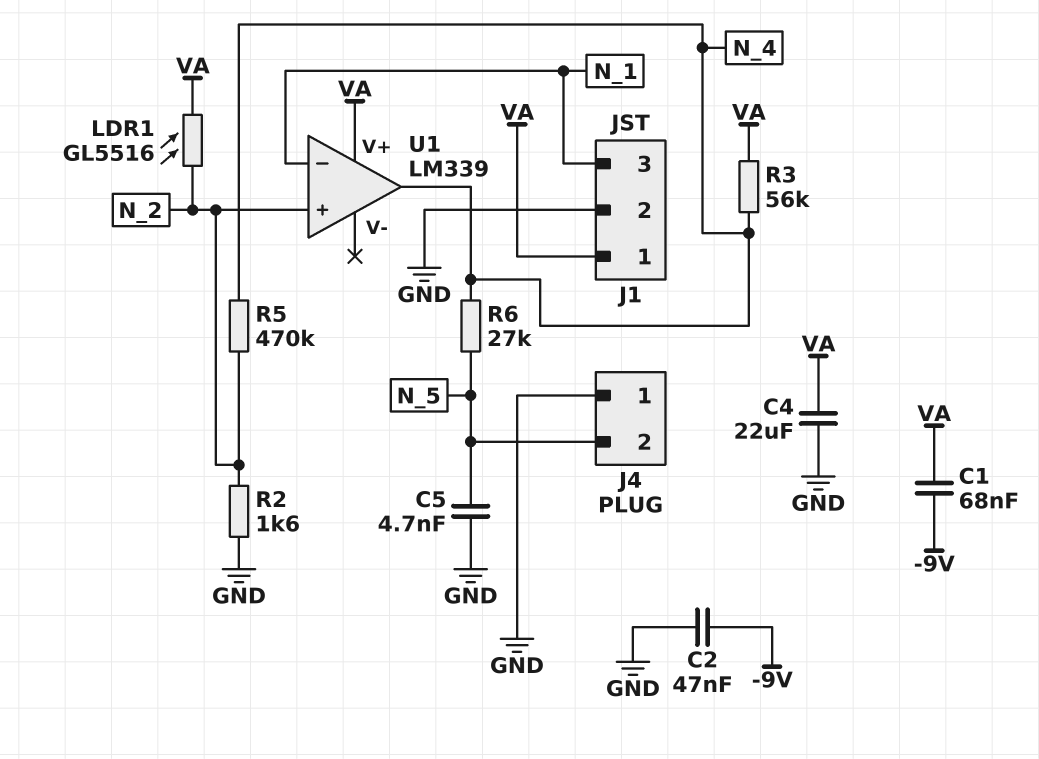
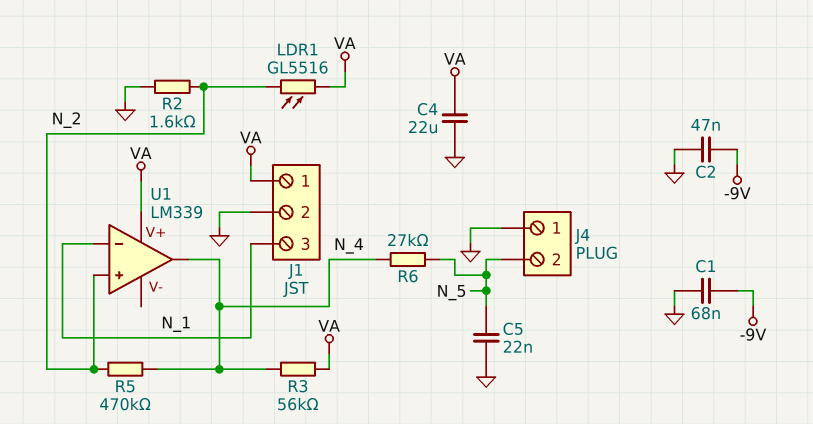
C1: 68nF (-9V, VA) -> 68nF (-9V, GND)
C5: 4.7nF (GND, N_5) -> 22nF (GND, N_5)

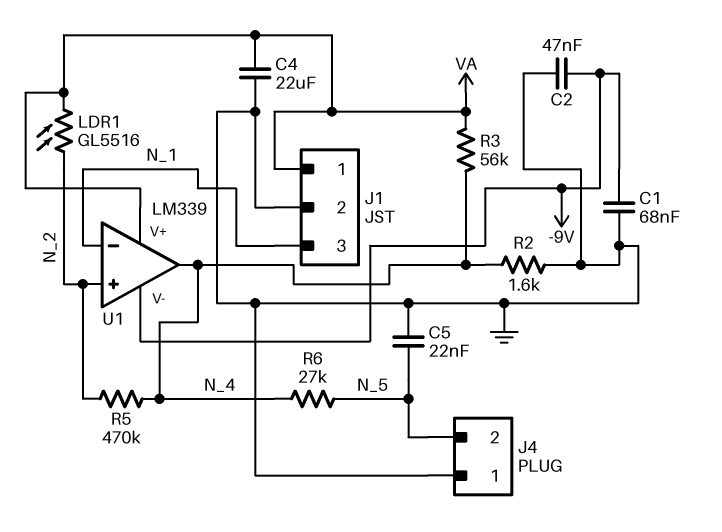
R2: 1.6k (GND, N_2) -> 1.6k (GND, N_4)
U1 pin V-: none -> -9V

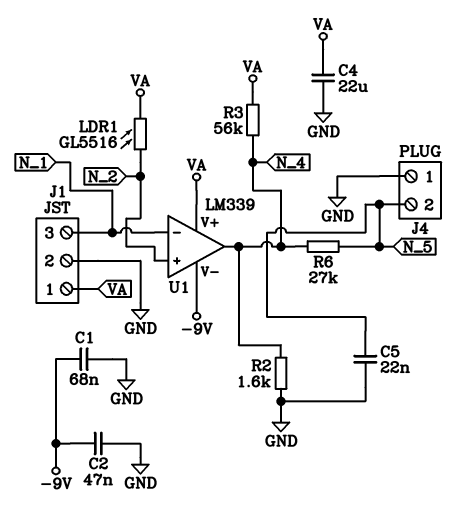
R5: 470k (N_2, N_4) -> none

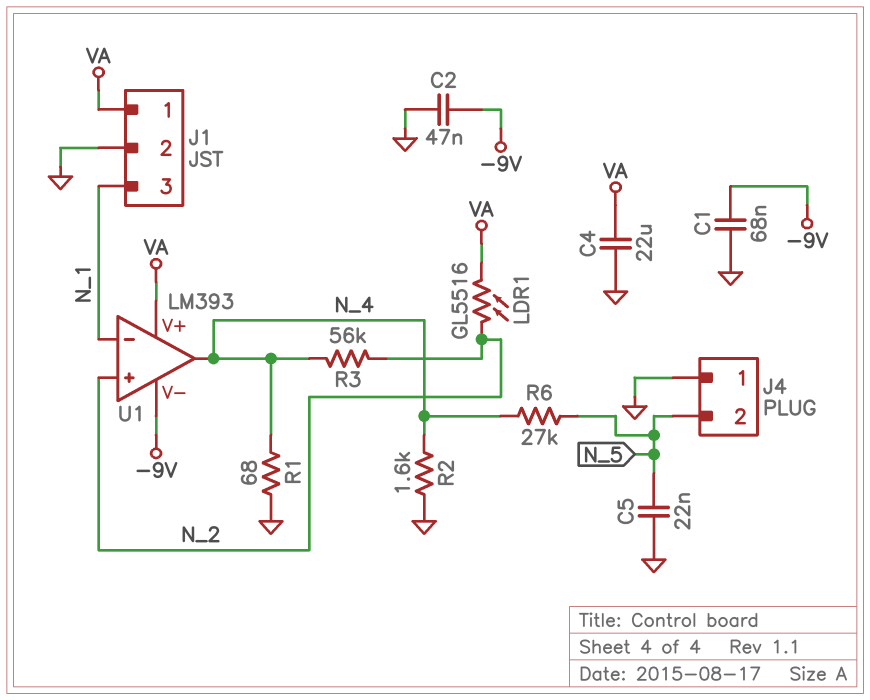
R1: none -> 68 (GND, N_4)
R3: 56k (N_4, VA) -> 56k (N_2, N_4)
U1: LM339 -> LM393

